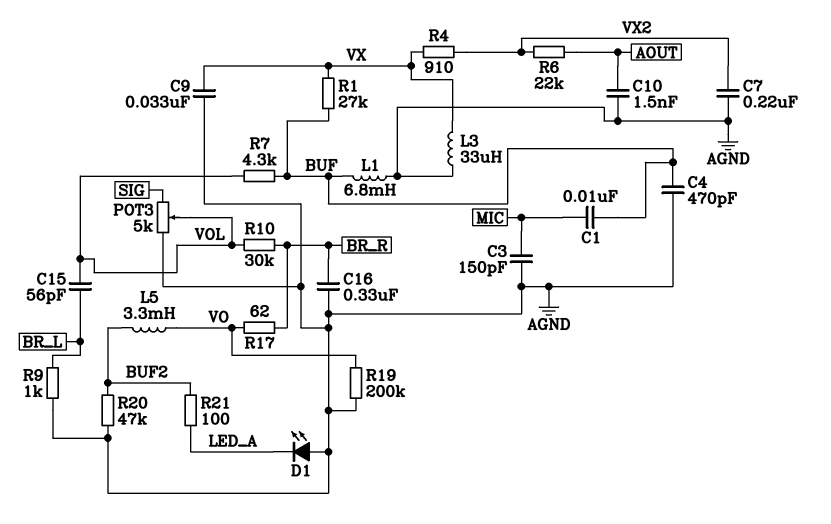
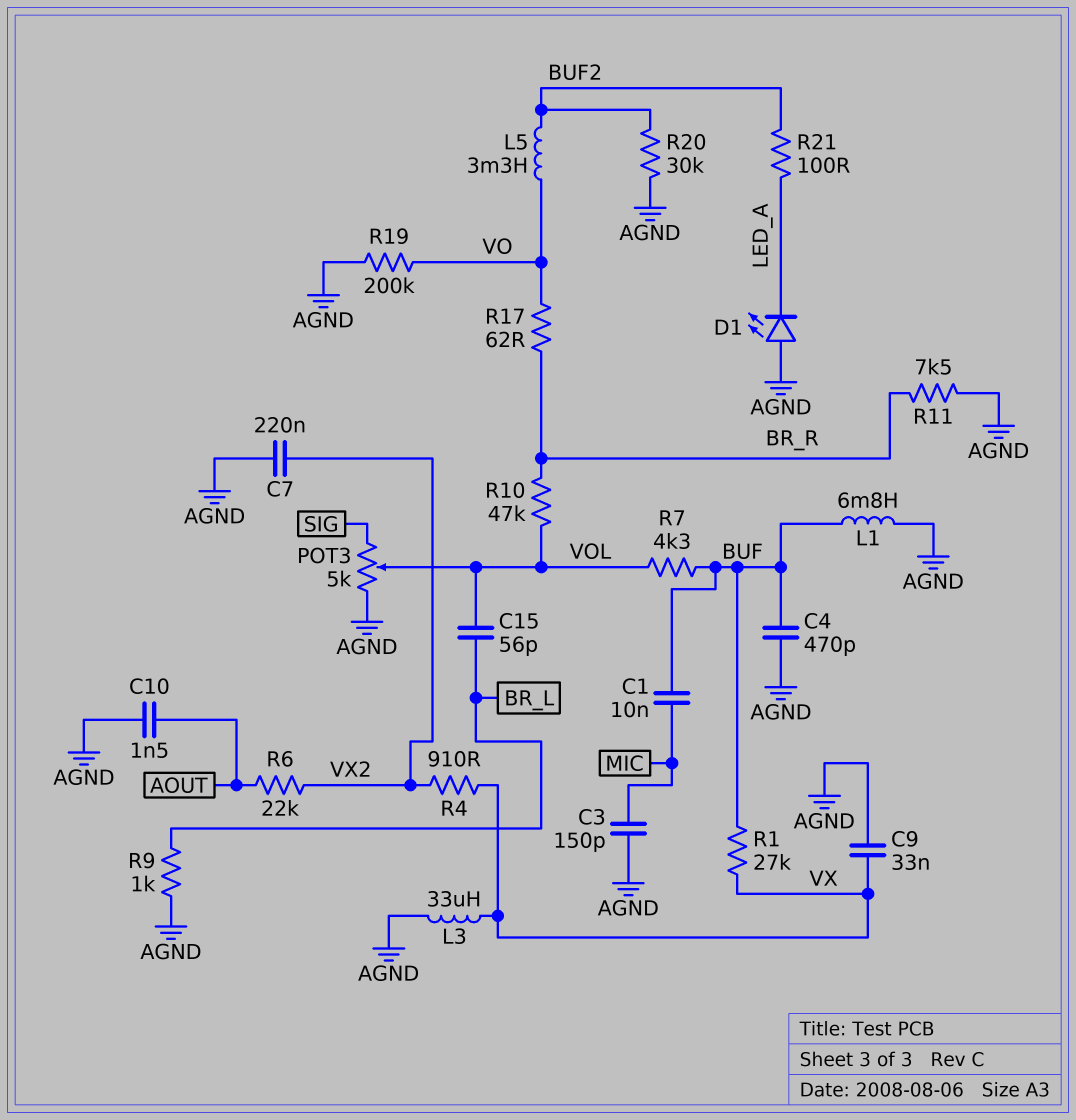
C16: 330nF (AGND, BR_R) -> none
R10: 30k (BR_R, VOL) -> 47k (BR_R, VOL)
R11: none -> 7.5k (AGND, BR_R)
R20: 47k (AGND, BUF2) -> 30k (AGND, BUF2)

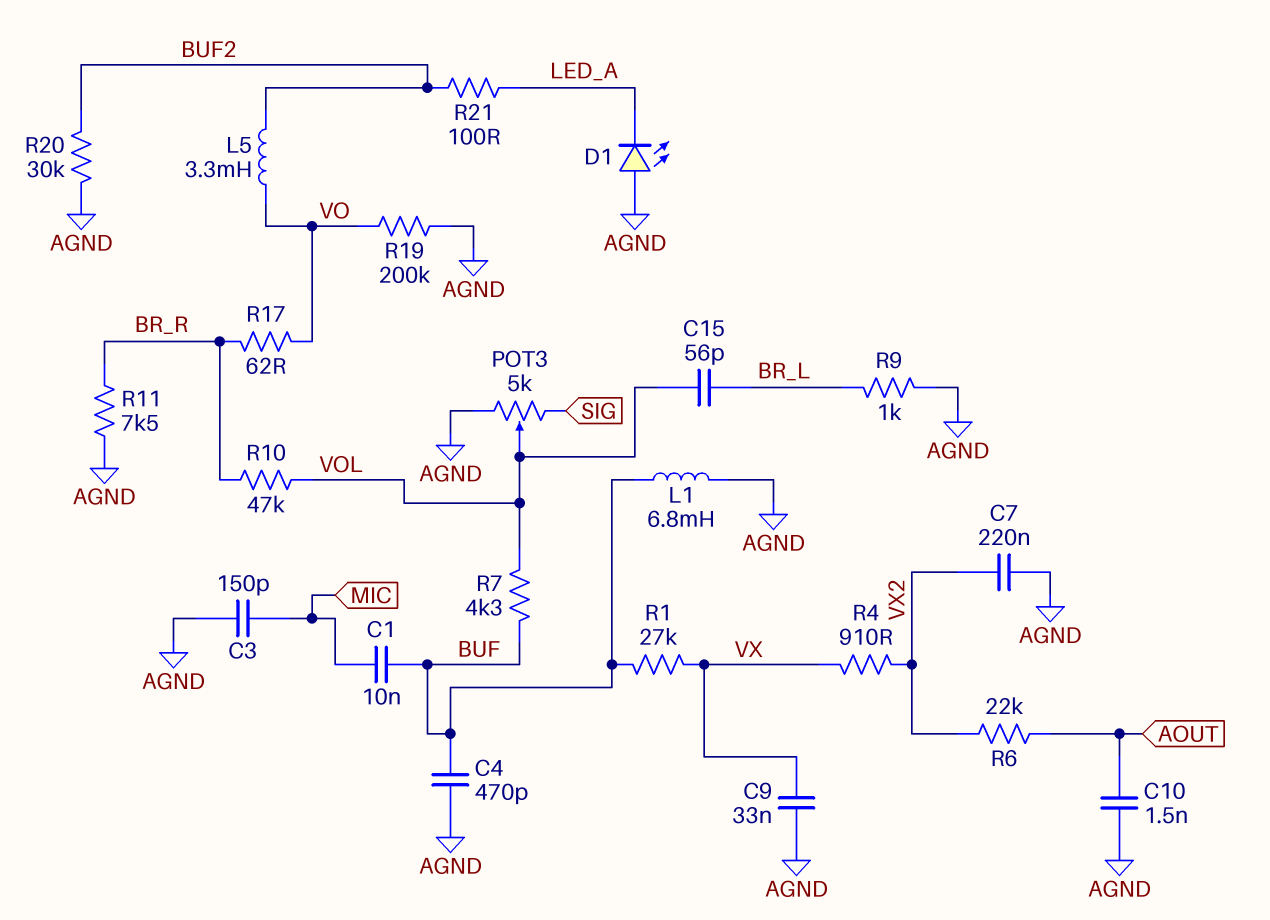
L3: 33uH (AGND, VX) -> none

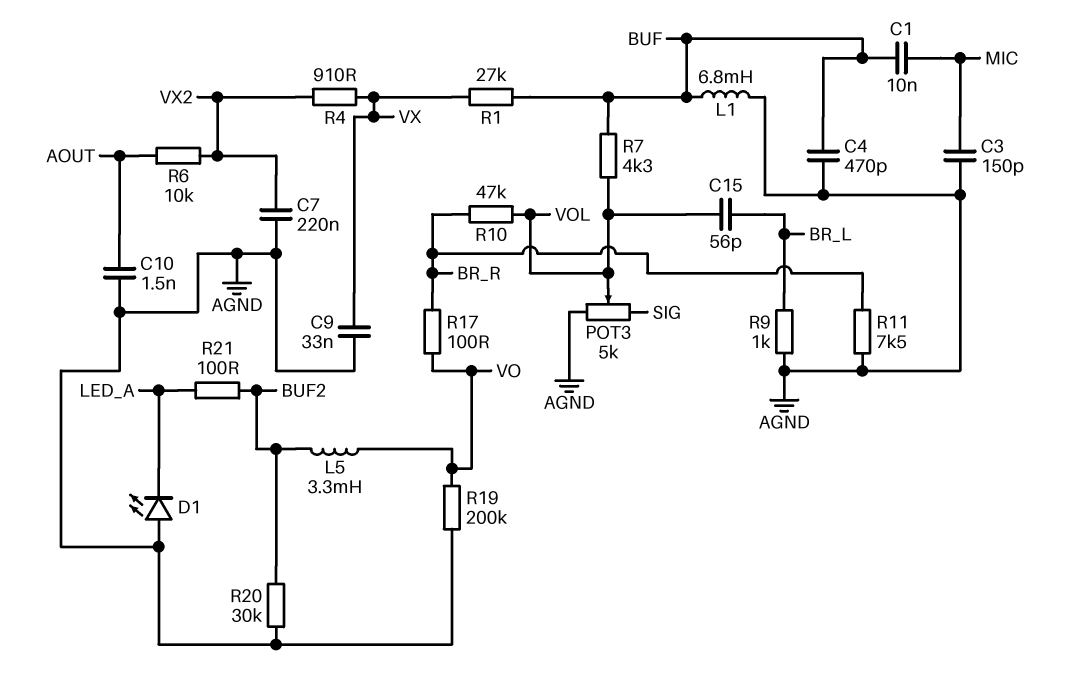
R6: 22k (AOUT, VX2) -> 10k (AOUT, VX2)
R17: 62 (BR_R, VO) -> 100 (BR_R, VO)

